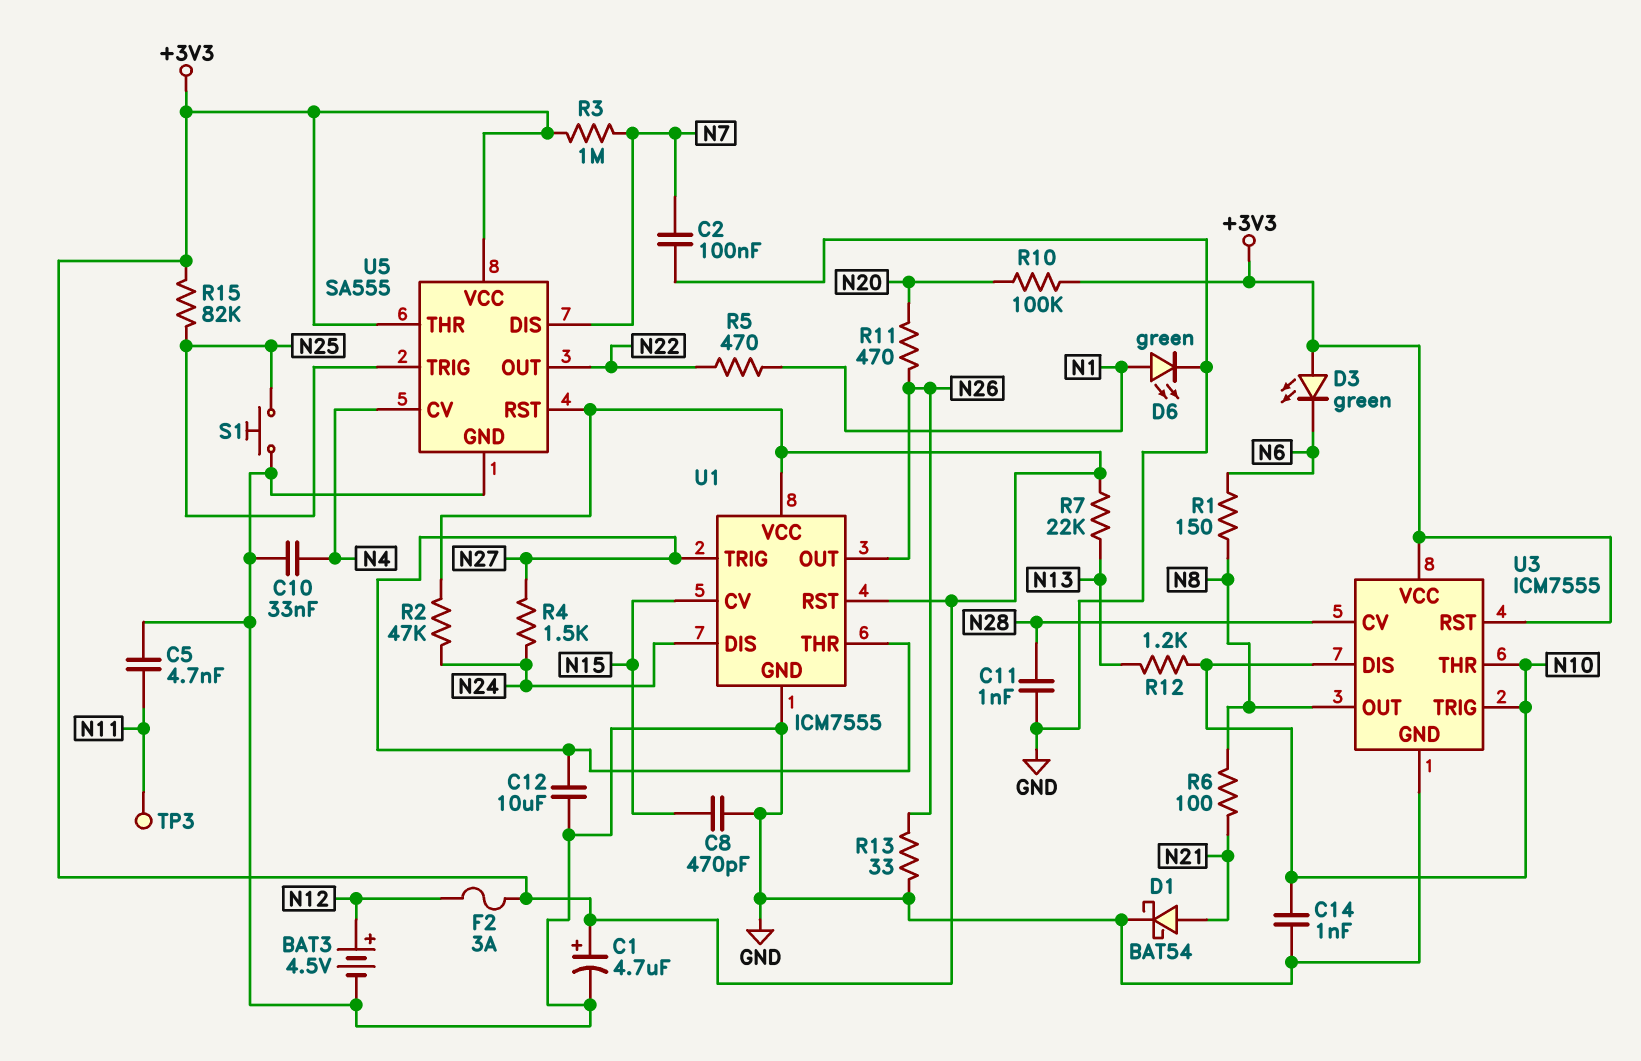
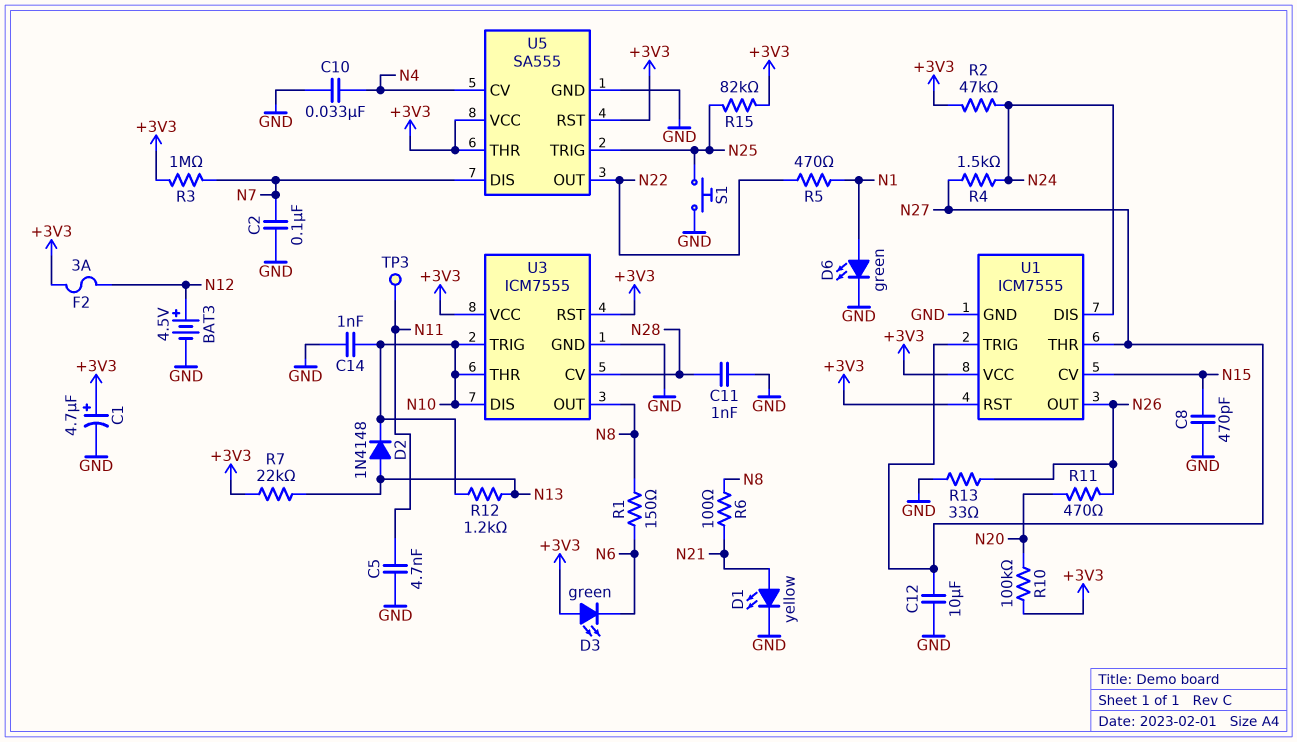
D1: schottky BAT54 (A N21, K GND) -> LED yellow (A N21, K GND)
D2: none -> diode 1N4148 (A N13, K N10)

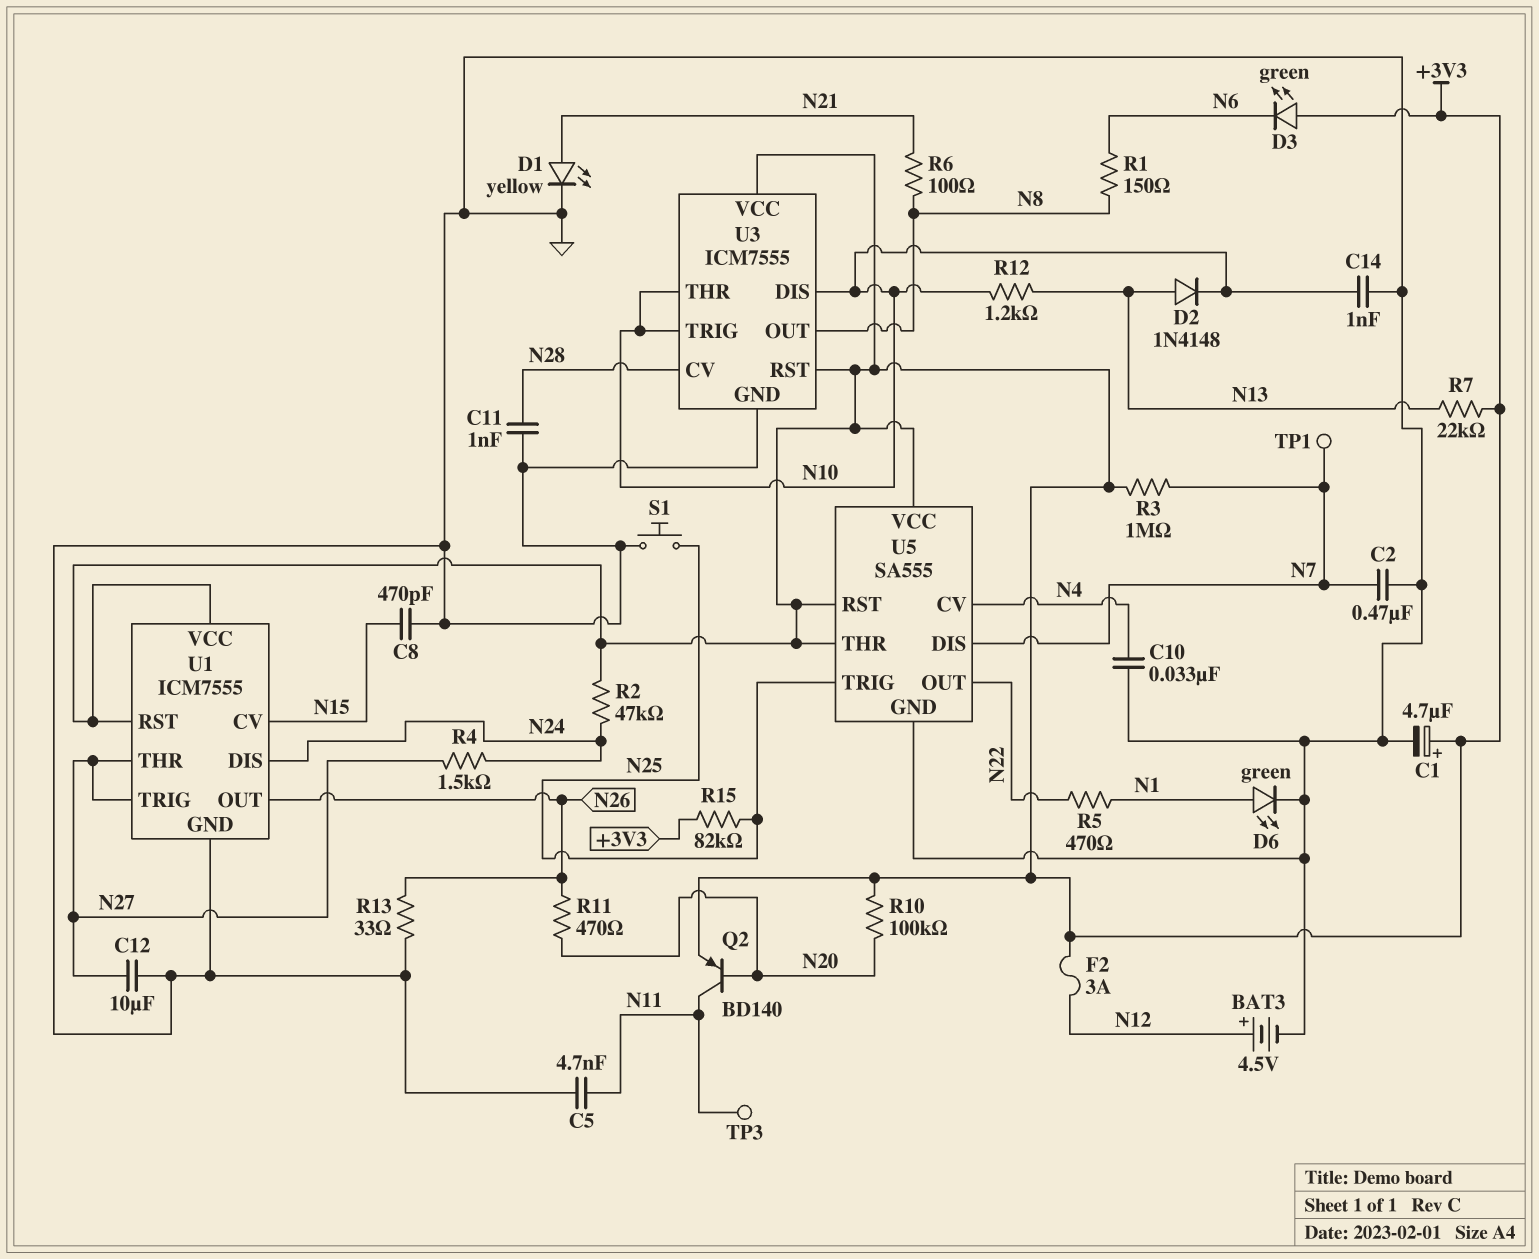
C2: 100nF (GND, N7) -> 470nF (GND, N7)
Q2: none -> PNP BD140 (B N20, C N11, E +3V3)
TP1: none -> test point (N7)

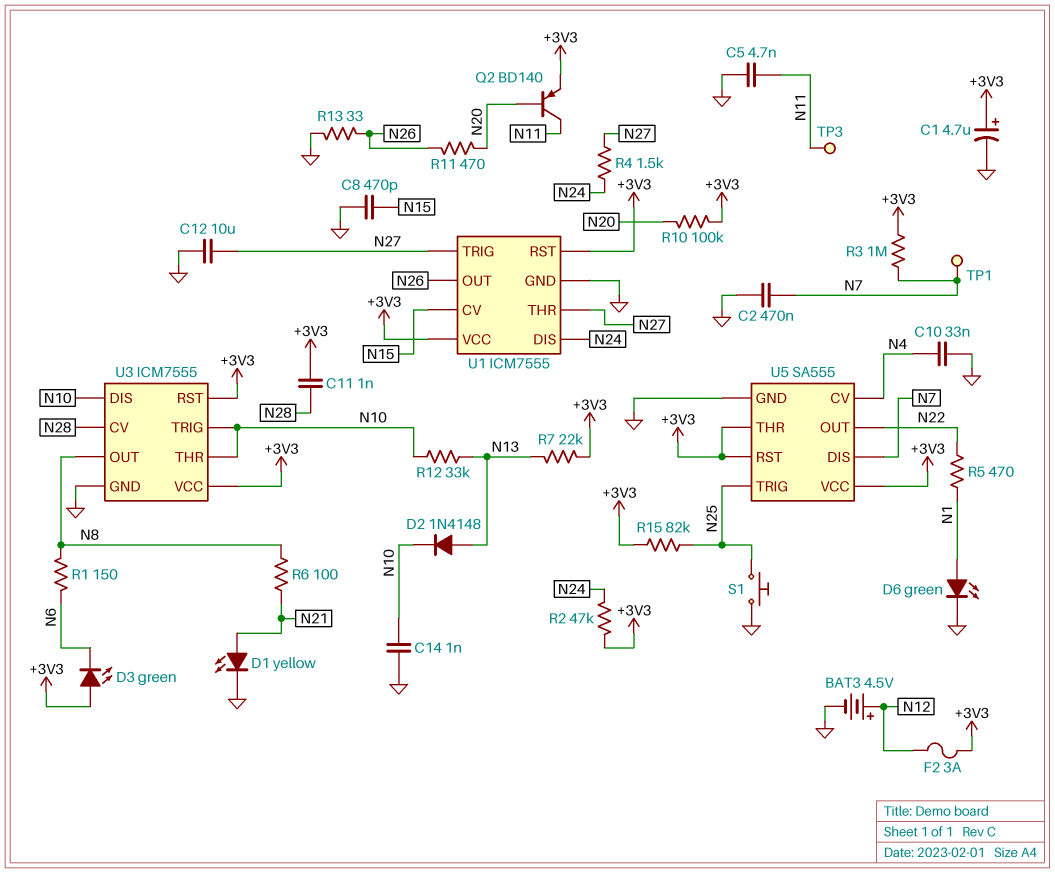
C11: 1nF (GND, N28) -> 1nF (+3V3, N28)
R12: 1.2k (N10, N13) -> 33k (N10, N13)

